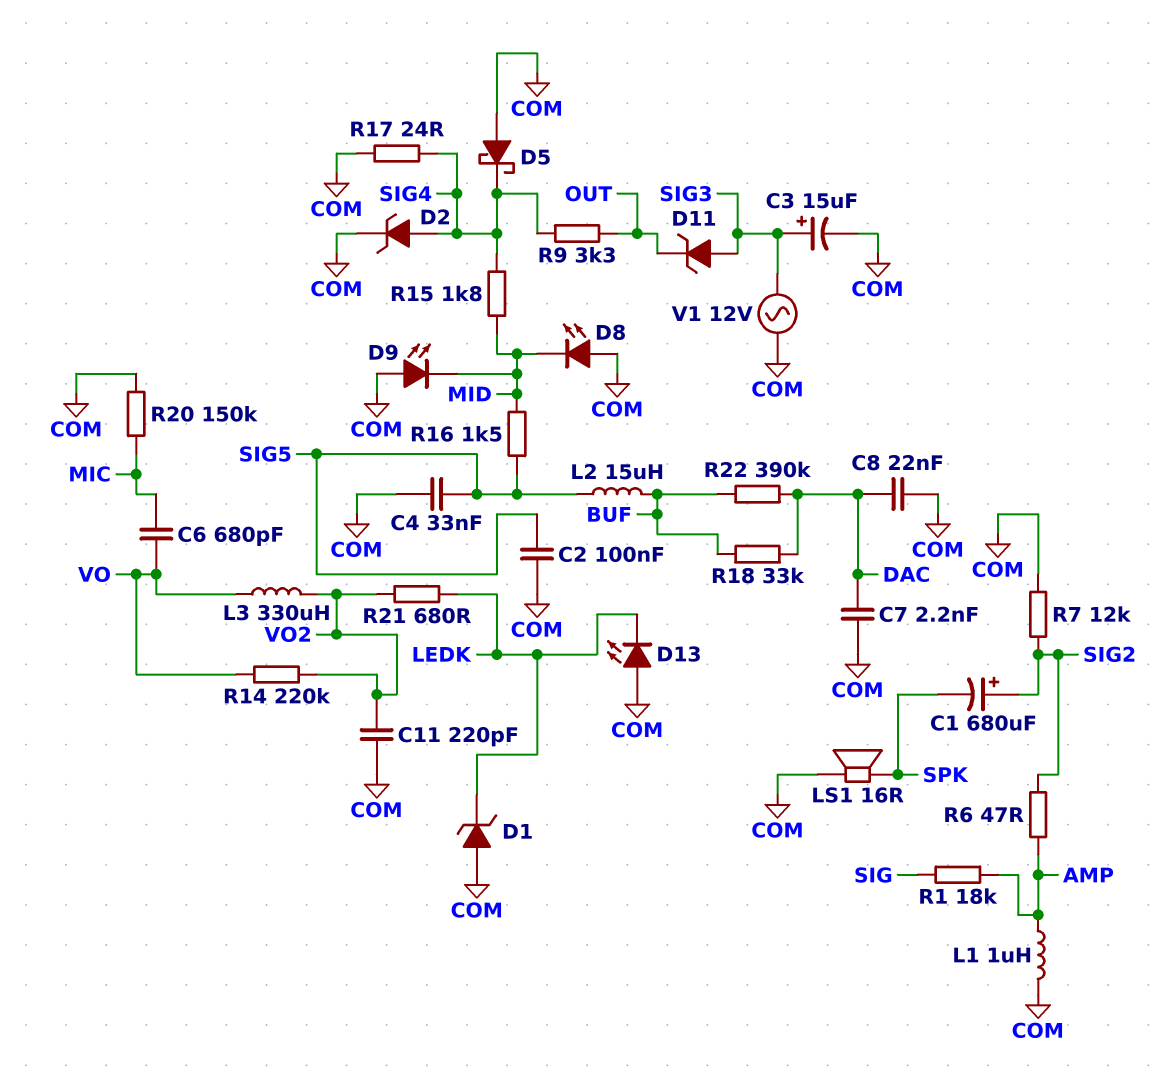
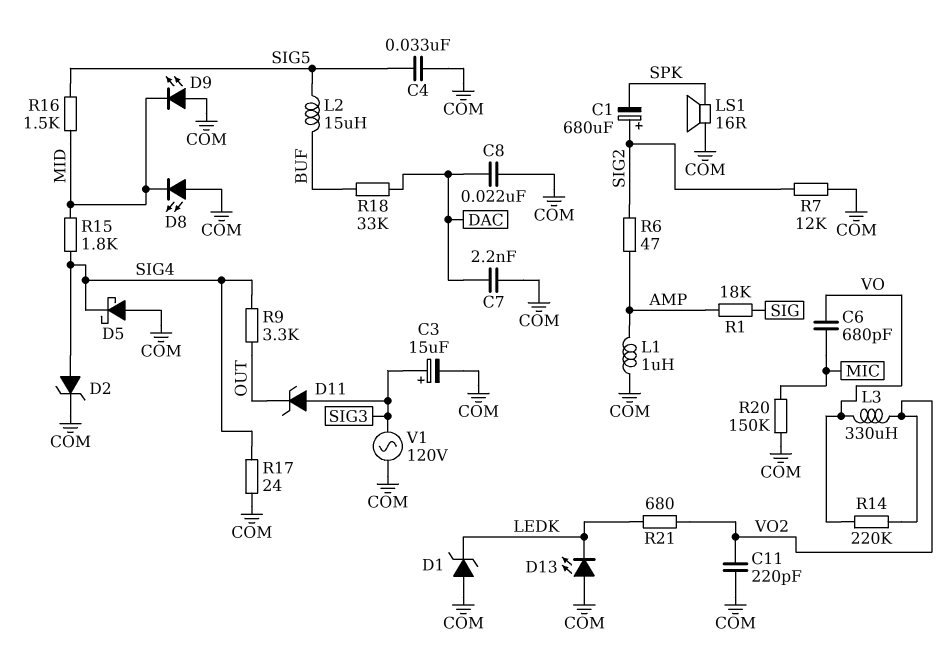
C2: 100nF (COM, SIG5) -> none
R22: 390k (BUF, DAC) -> none
V1: AC 12V (COM, SIG3) -> AC 120V (COM, SIG3)

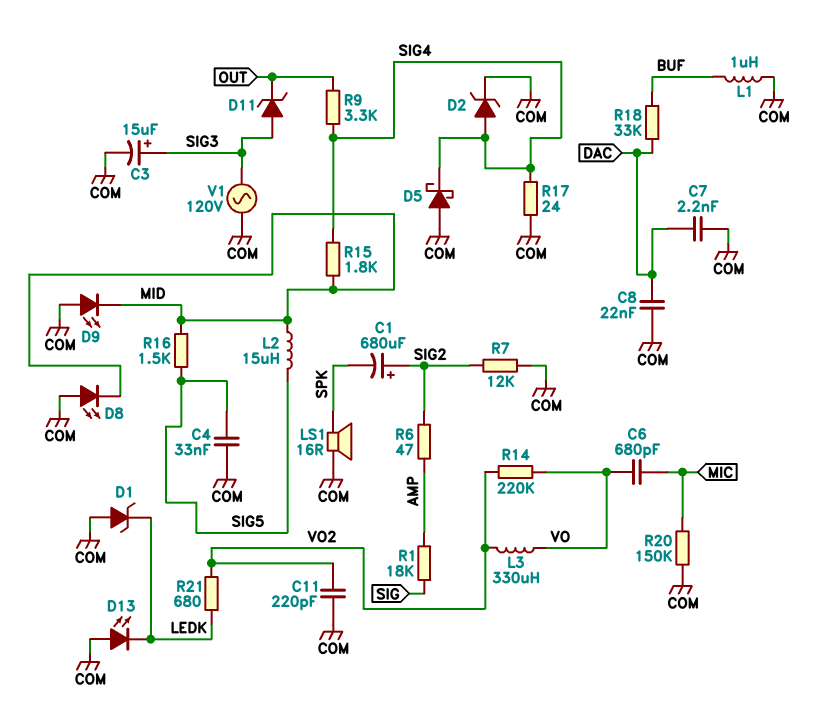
L1: 1uH (AMP, COM) -> 1uH (BUF, COM)
L2: 15uH (BUF, SIG5) -> 15uH (MID, SIG5)

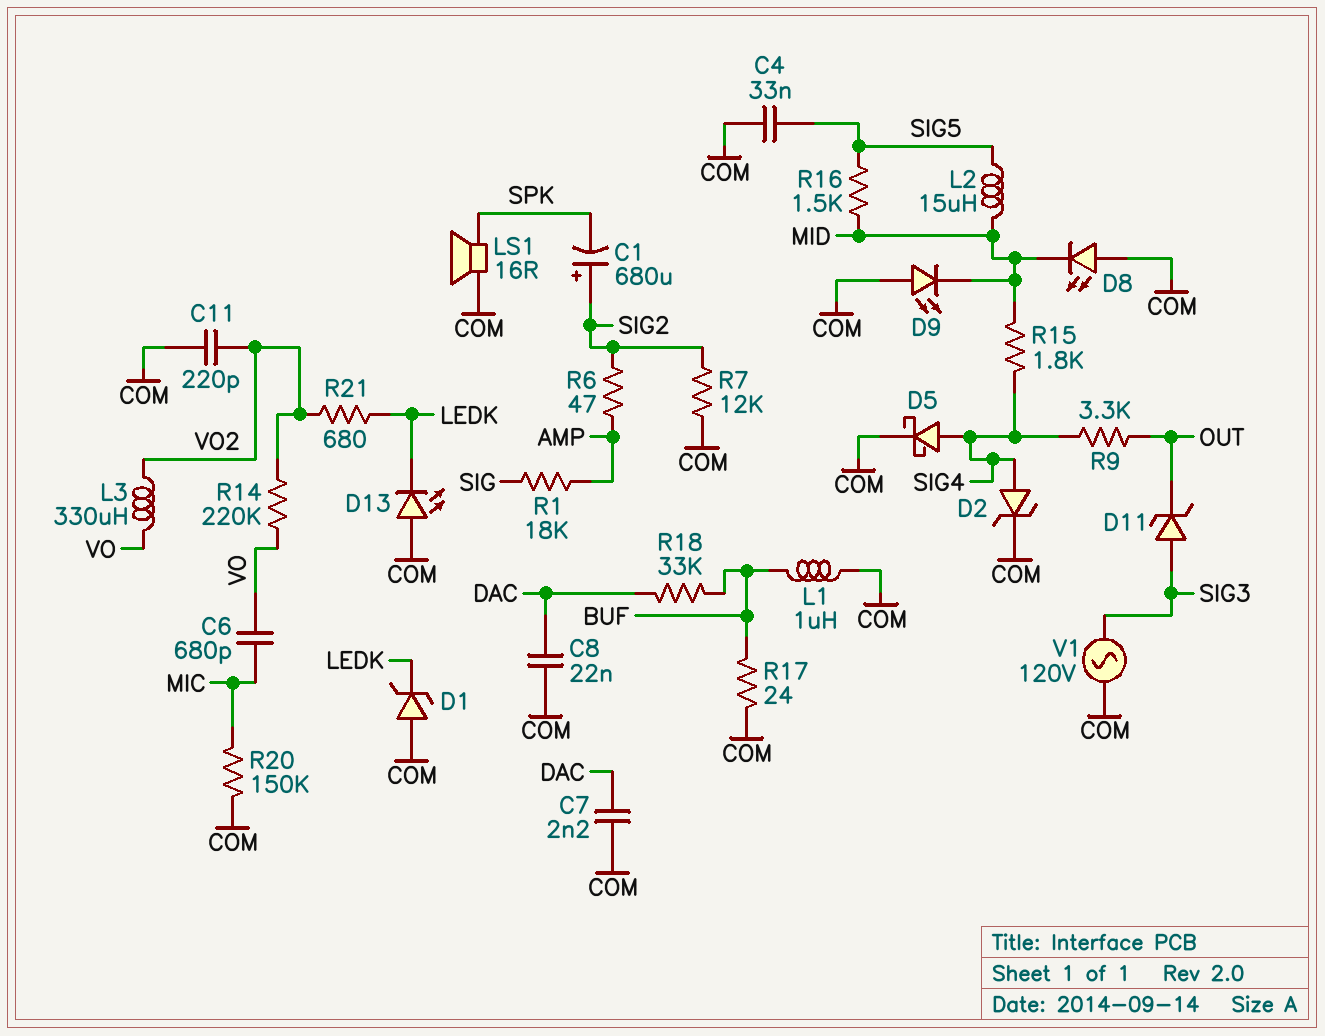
C3: 15uF (plus SIG3, minus COM) -> none
D5: schottky (A COM, K SIG4) -> schottky (A SIG4, K COM)
R17: 24 (COM, SIG4) -> 24 (BUF, COM)

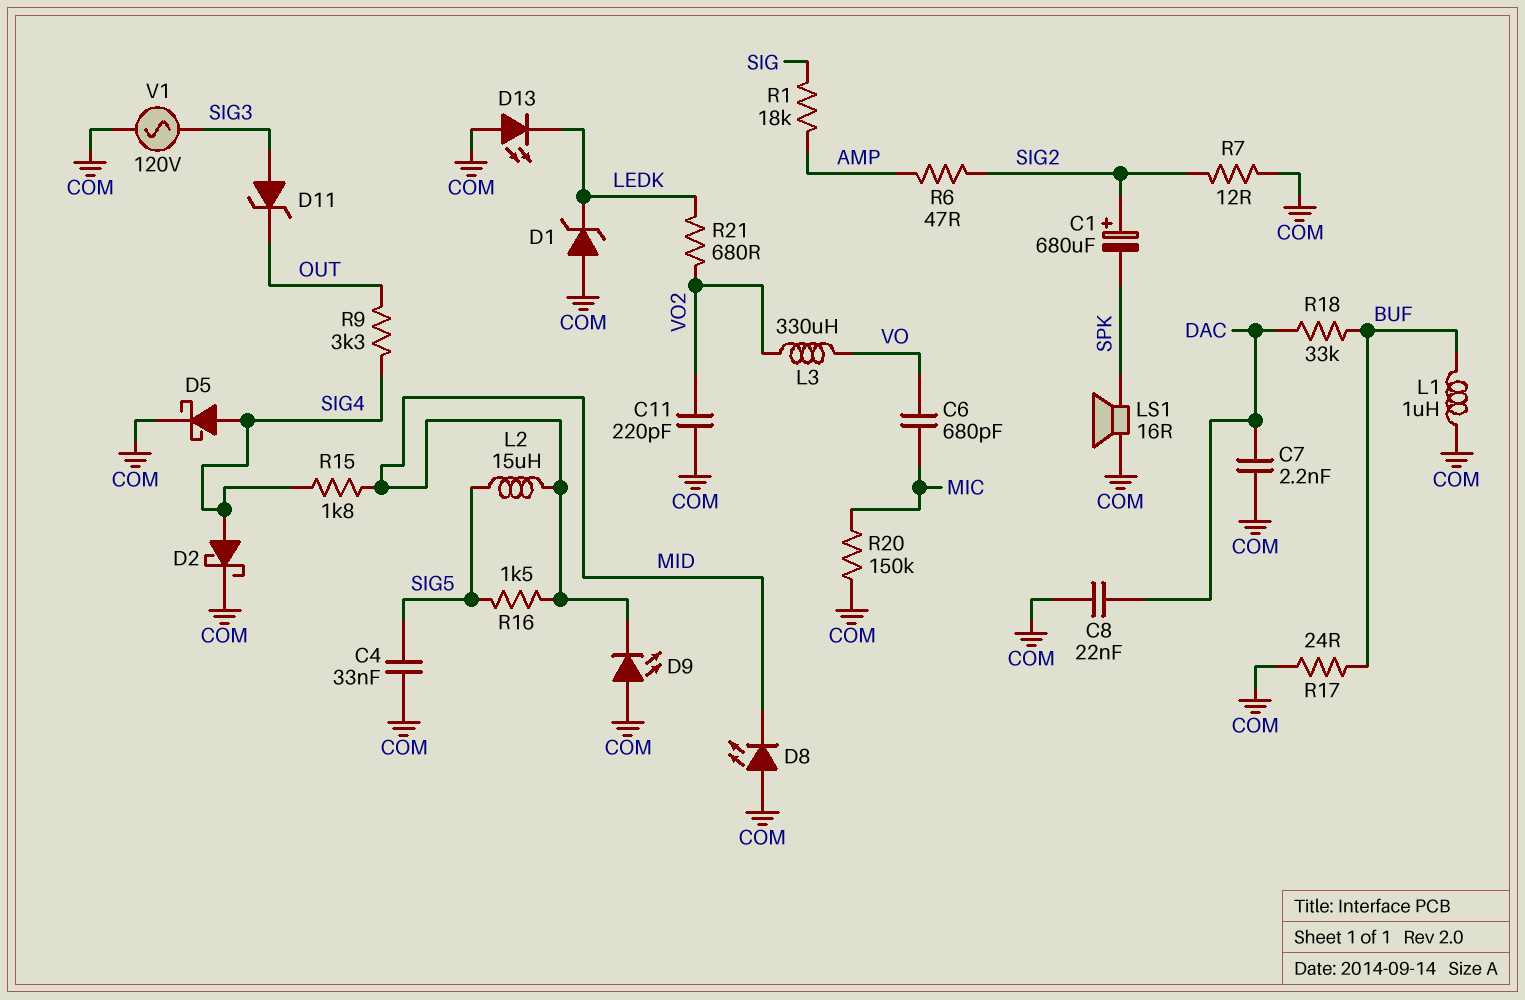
D2: zener (A SIG4, K COM) -> schottky (A SIG4, K COM)
R7: 12k (COM, SIG2) -> 12 (COM, SIG2)
R14: 220k (VO, VO2) -> none

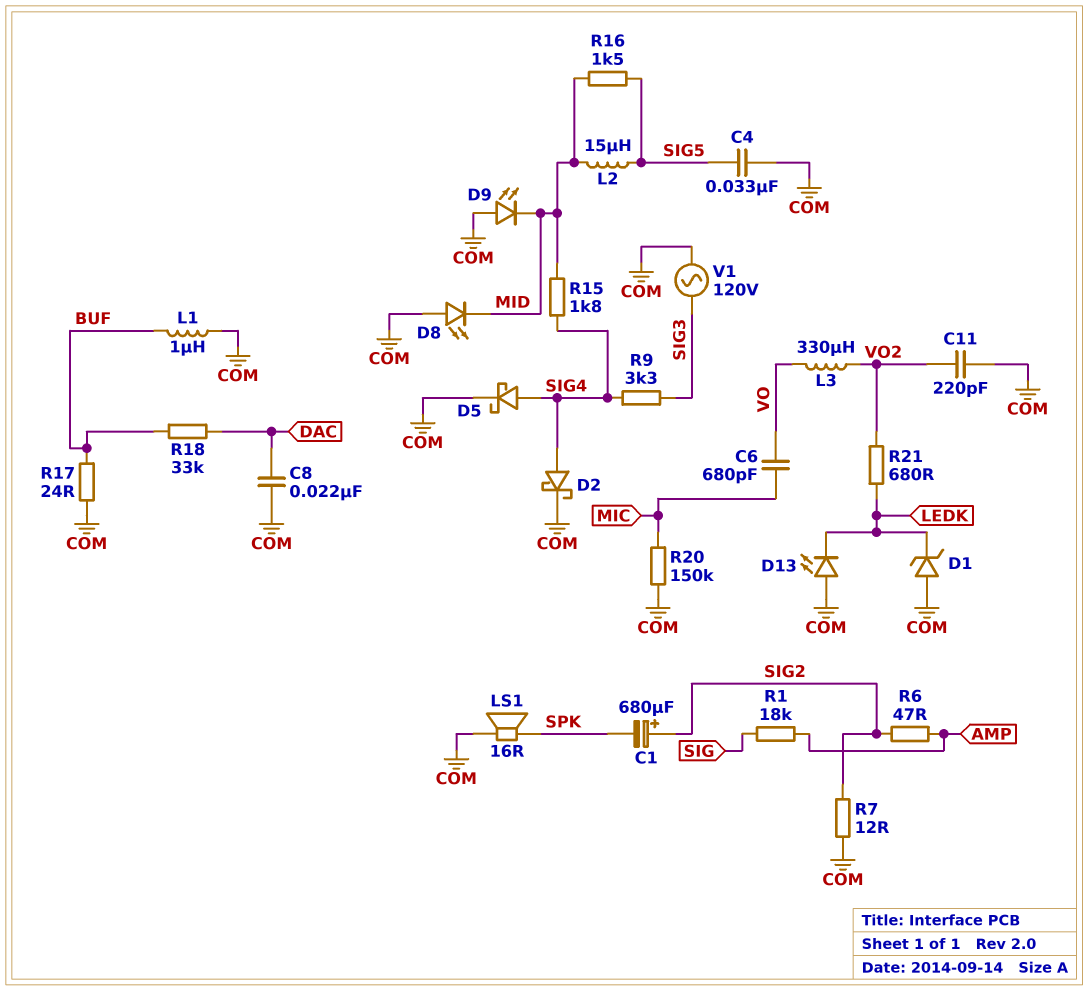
C7: 2.2nF (COM, DAC) -> none
D11: zener (A SIG3, K OUT) -> none
R9: 3.3k (OUT, SIG4) -> 3.3k (SIG3, SIG4)

